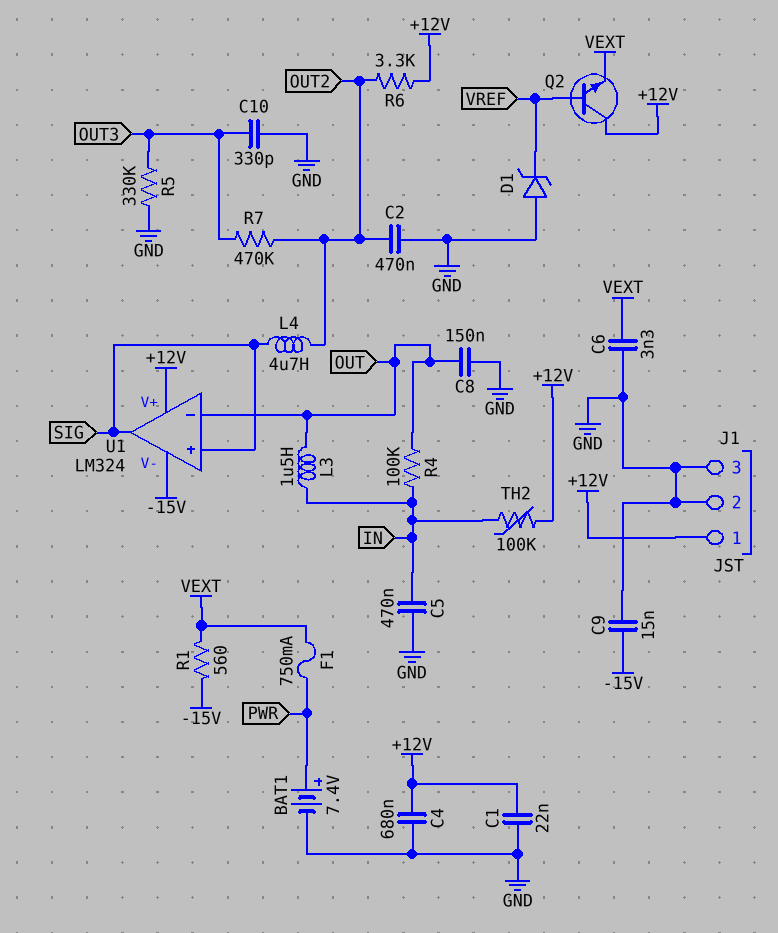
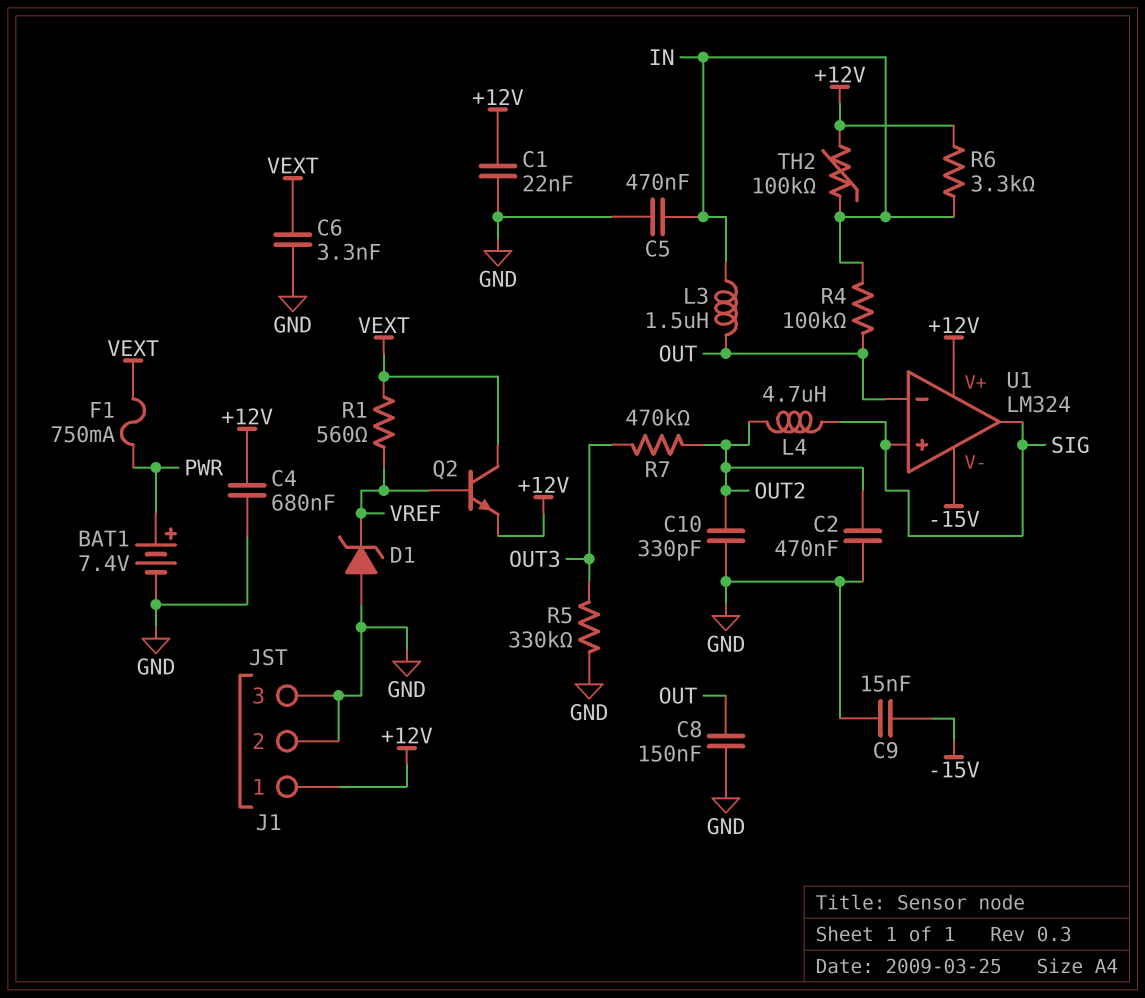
C10: 330pF (GND, OUT3) -> 330pF (GND, OUT2)
Q2: NPN (B VREF, C +12V, E VEXT) -> NPN (B VREF, C VEXT, E +12V)
R1: 560 (-15V, VEXT) -> 560 (VEXT, VREF)
R6: 3.3k (+12V, OUT2) -> 3.3k (+12V, IN)

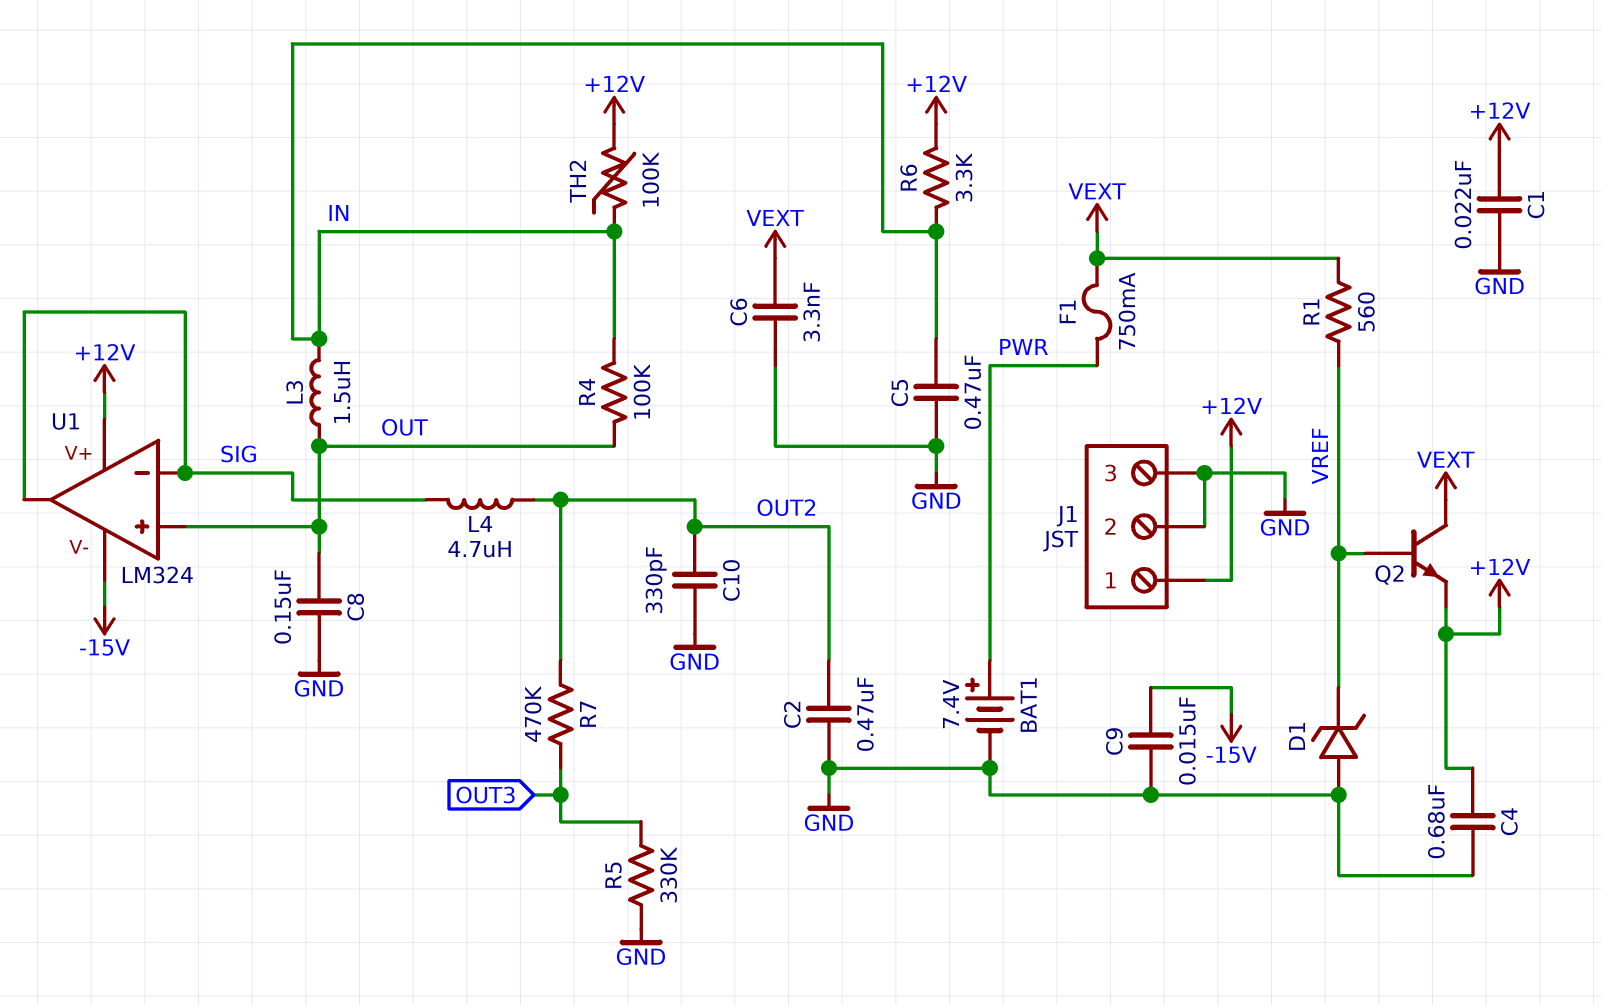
U1 pin in+: SIG -> OUT
U1 pin in-: OUT -> SIG

